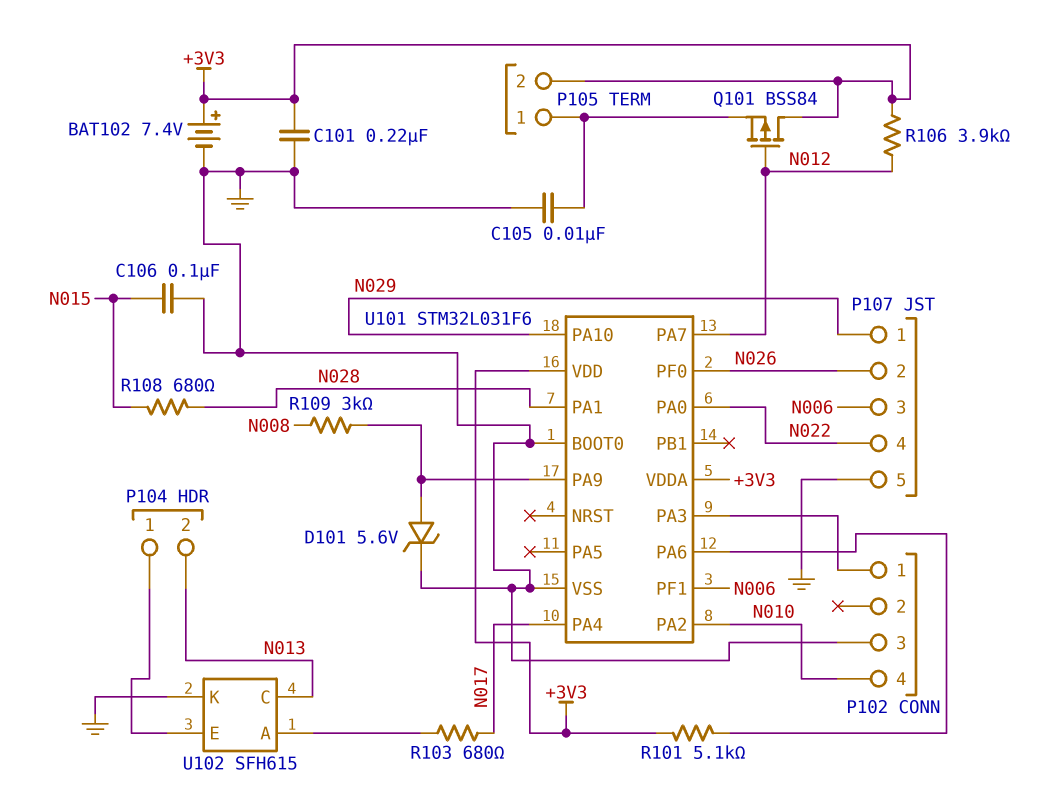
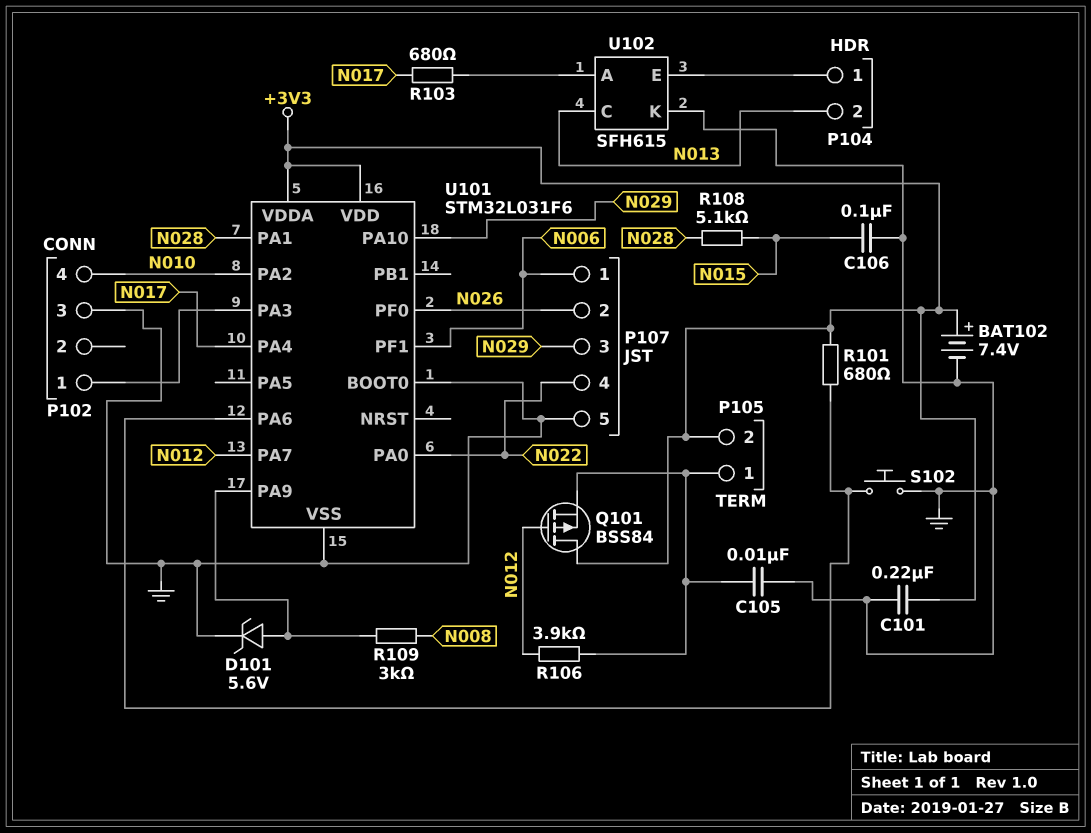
P107 pin 1: N029 -> N006
P107 pin 3: N006 -> N029
R101: 5.1k (+3V3, U101/PA6) -> 680 (+3V3, U101/PA6)
R106: 3.9k (+3V3, N012) -> 3.9k (N012, P105/1)
R108: 680 (N015, N028) -> 5.1k (N015, N028)
S102: none -> button (GND, U101/PA6)

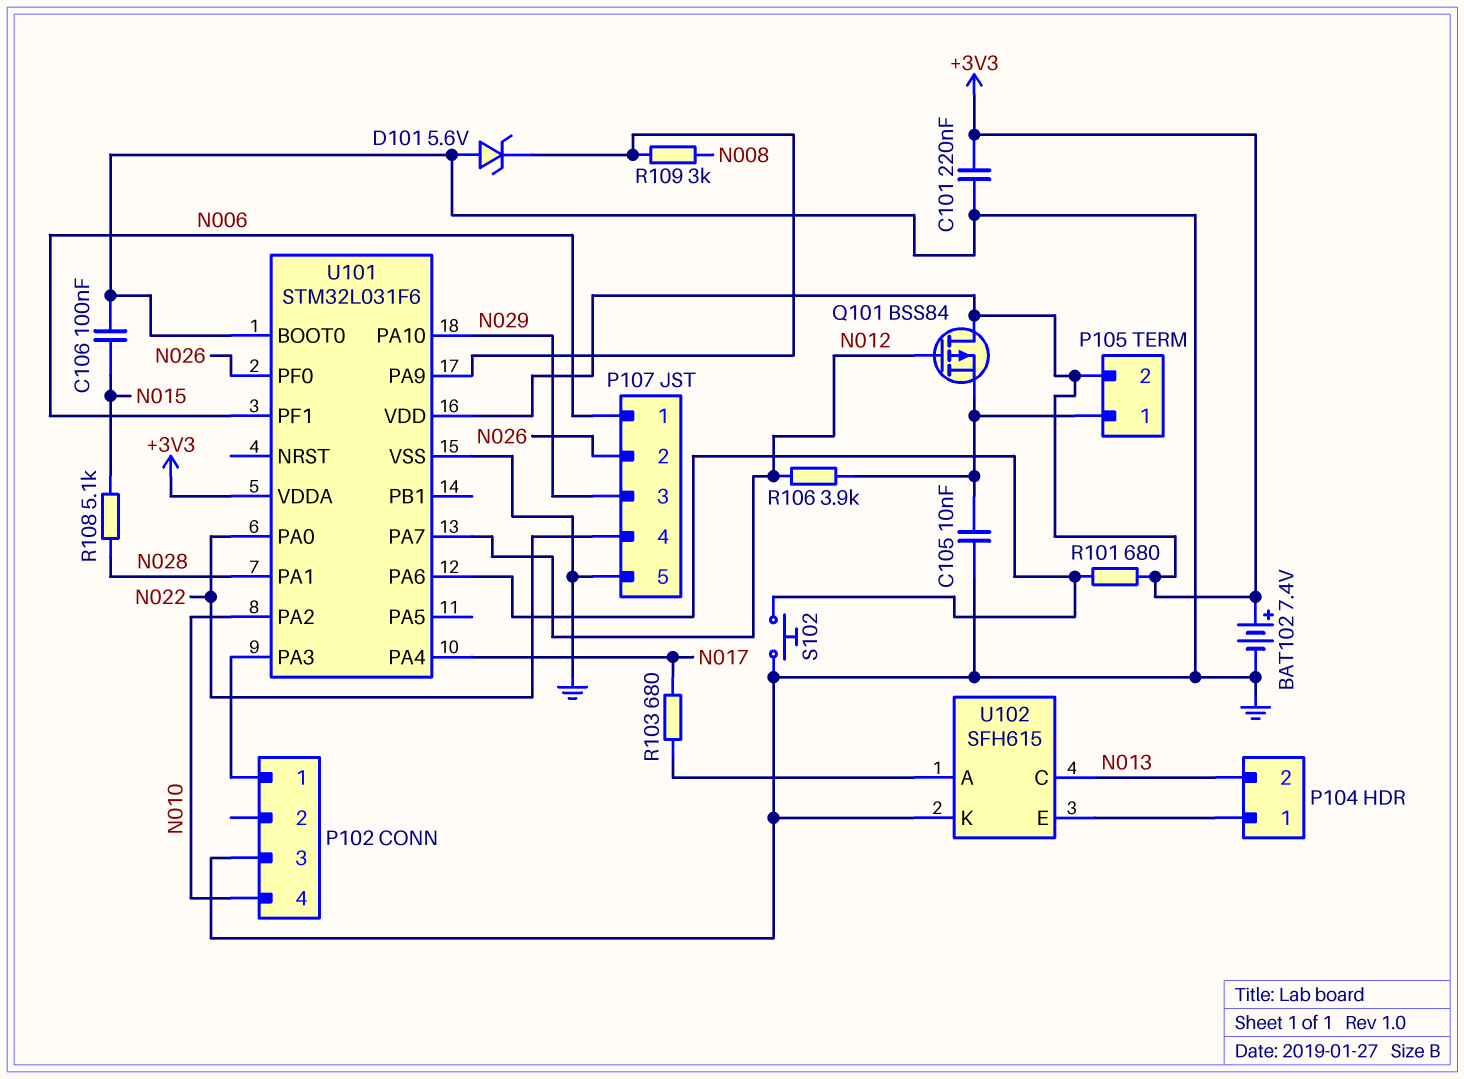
D101: zener 5.6V (A U101/PA9, K GND) -> zener 5.6V (A GND, K U101/PA9)

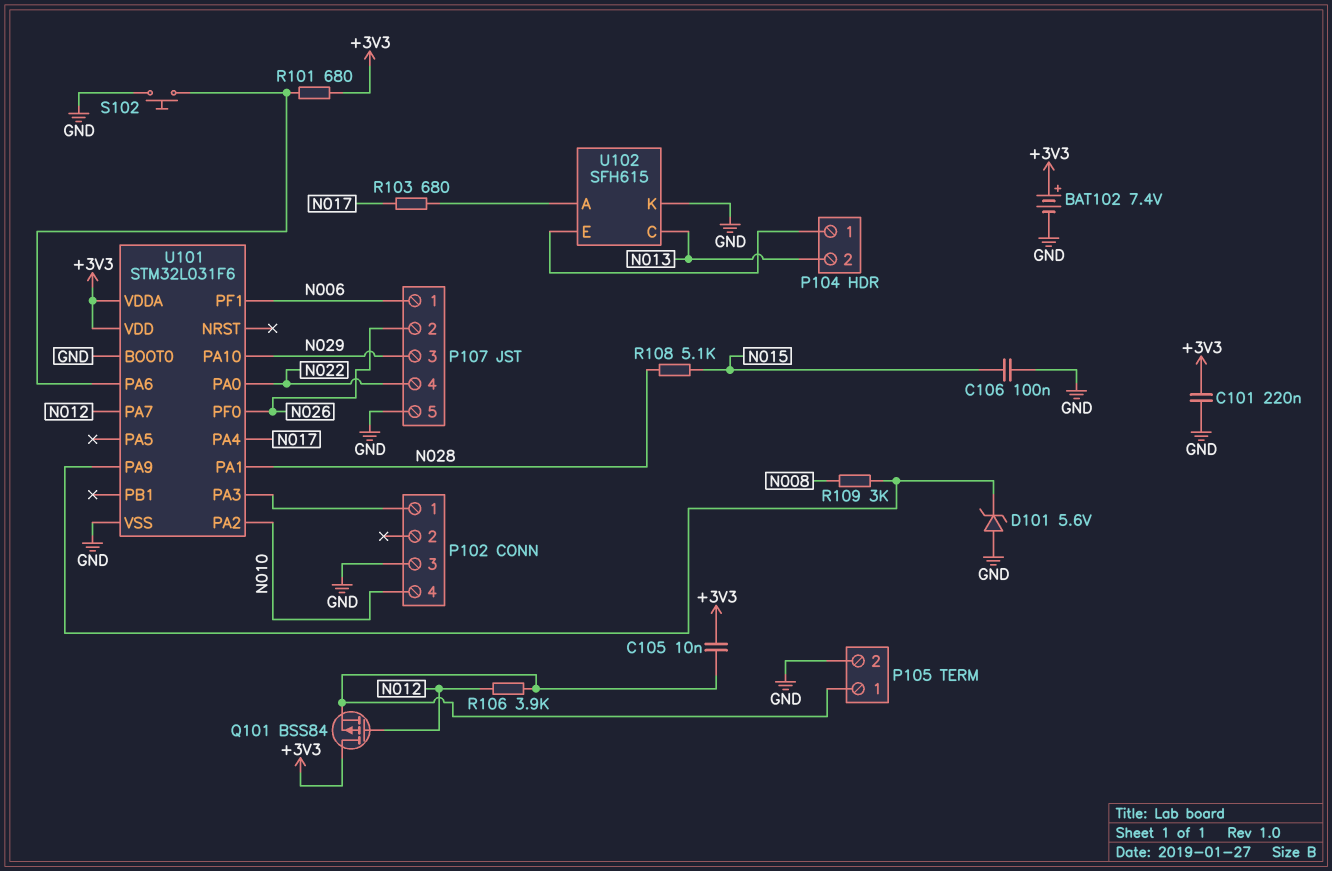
C105: 10nF (GND, P105/1) -> 10nF (+3V3, P105/1)
P105 pin 2: +3V3 -> GND

